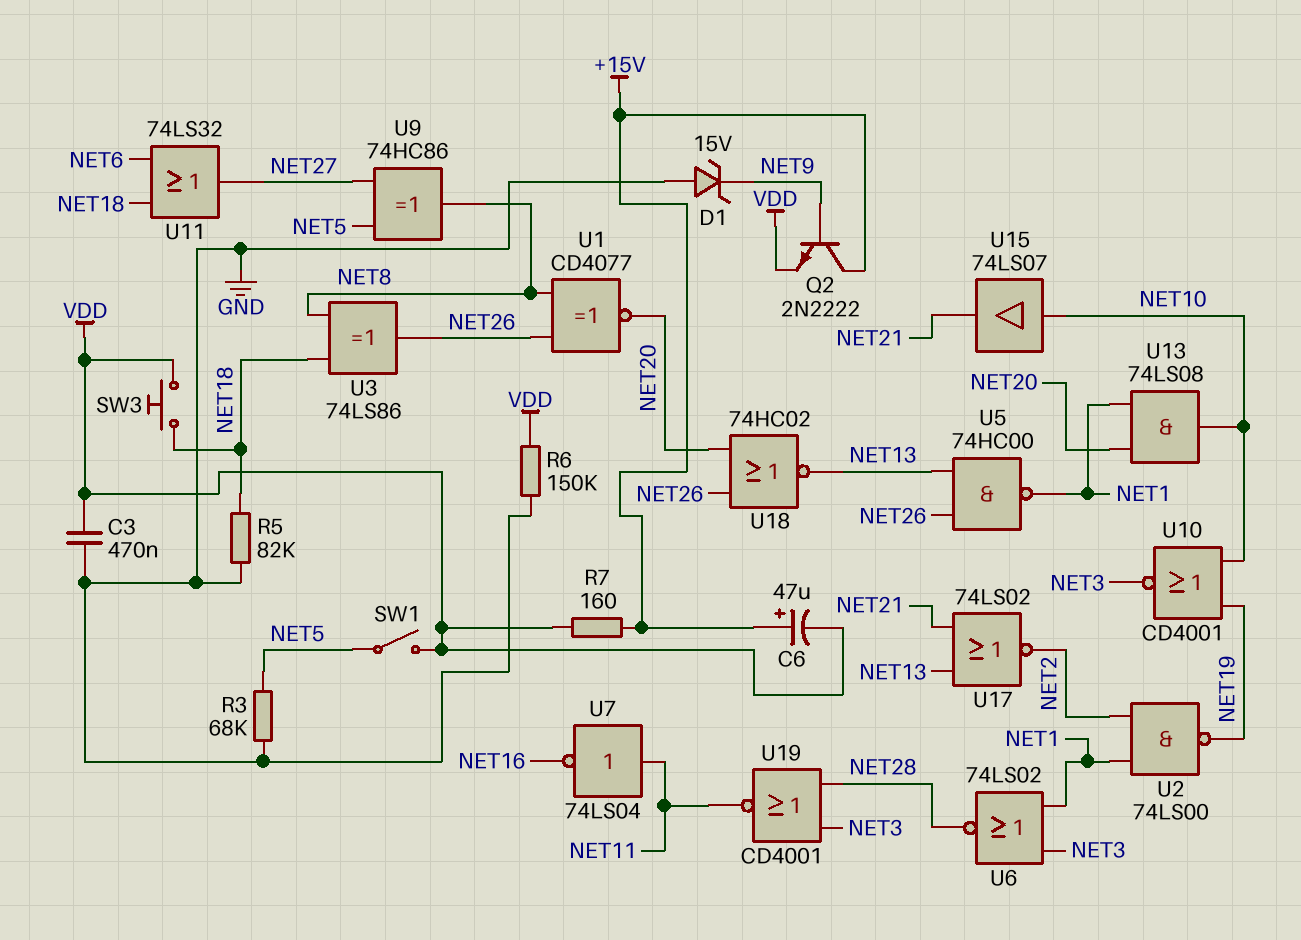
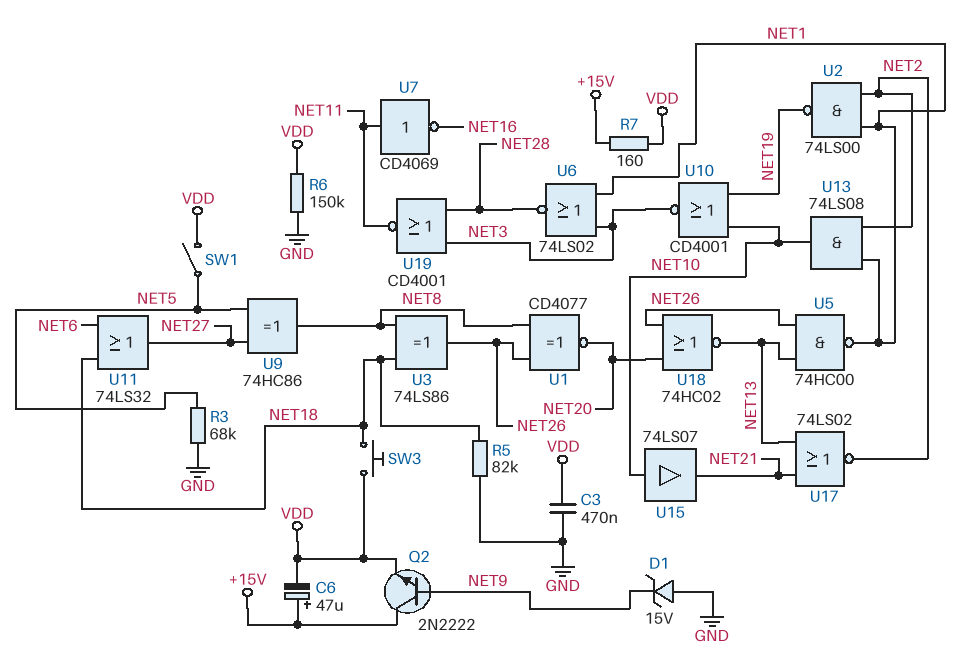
U7: NOT 74LS04 (in NET11, out NET16) -> NOT CD4069 (in NET11, out NET16)
U13: AND 74LS08 (in NET1, in NET20, out NET10) -> AND 74LS08 (in NET1, in NET2, out NET10)

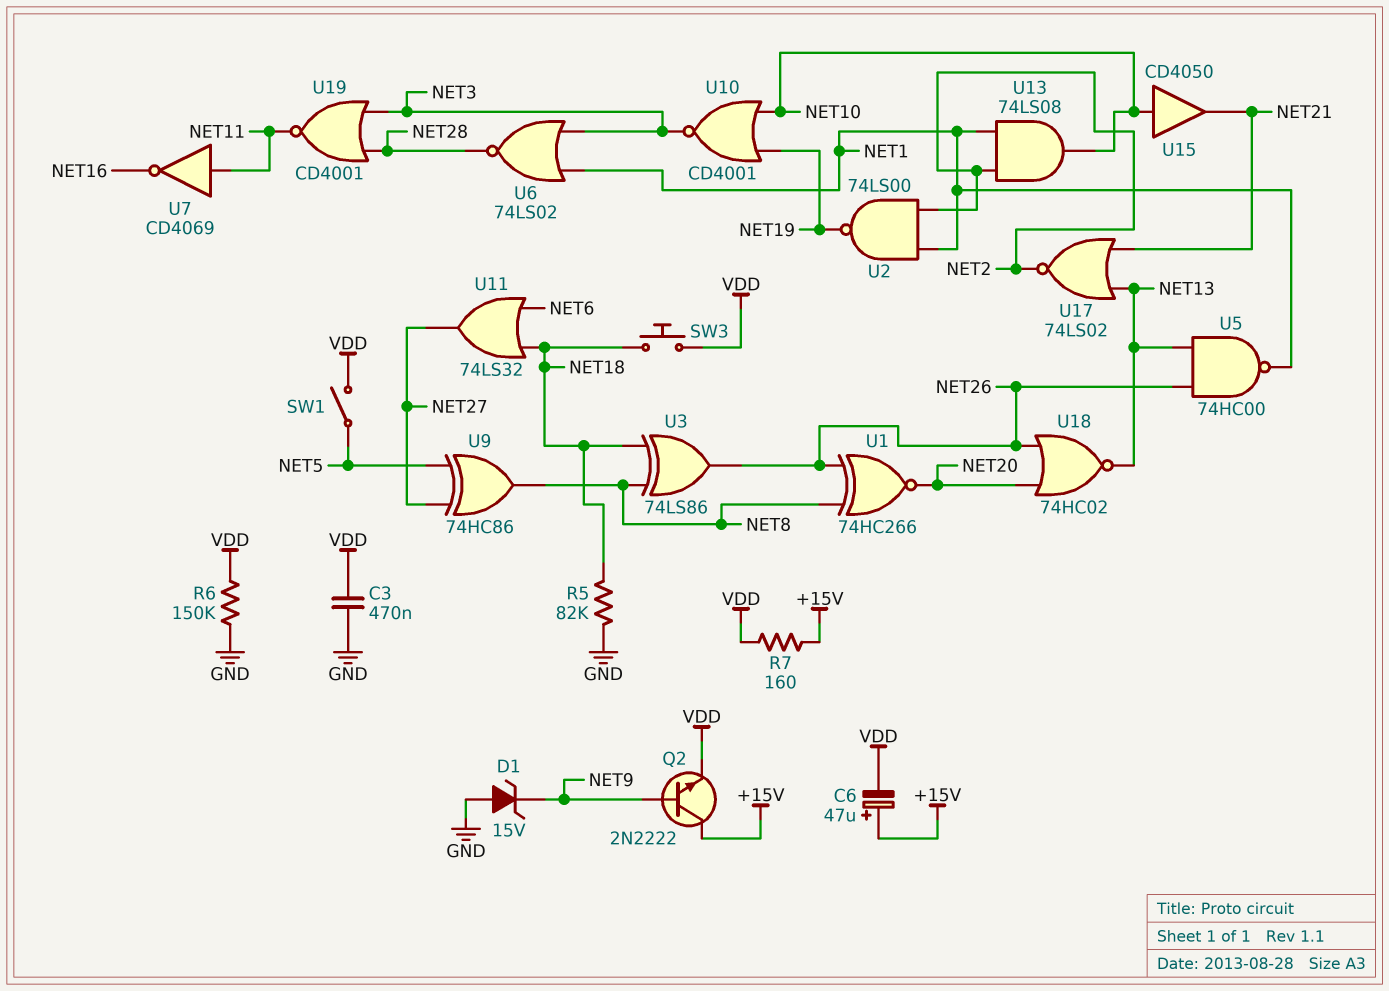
R3: 68k (GND, NET5) -> none
U1: XNOR CD4077 (in NET8, in NET26, out NET20) -> XNOR 74HC266 (in NET8, in NET26, out NET20)
U15: buffer 74LS07 (in NET10, out NET21) -> buffer CD4050 (in NET10, out NET21)

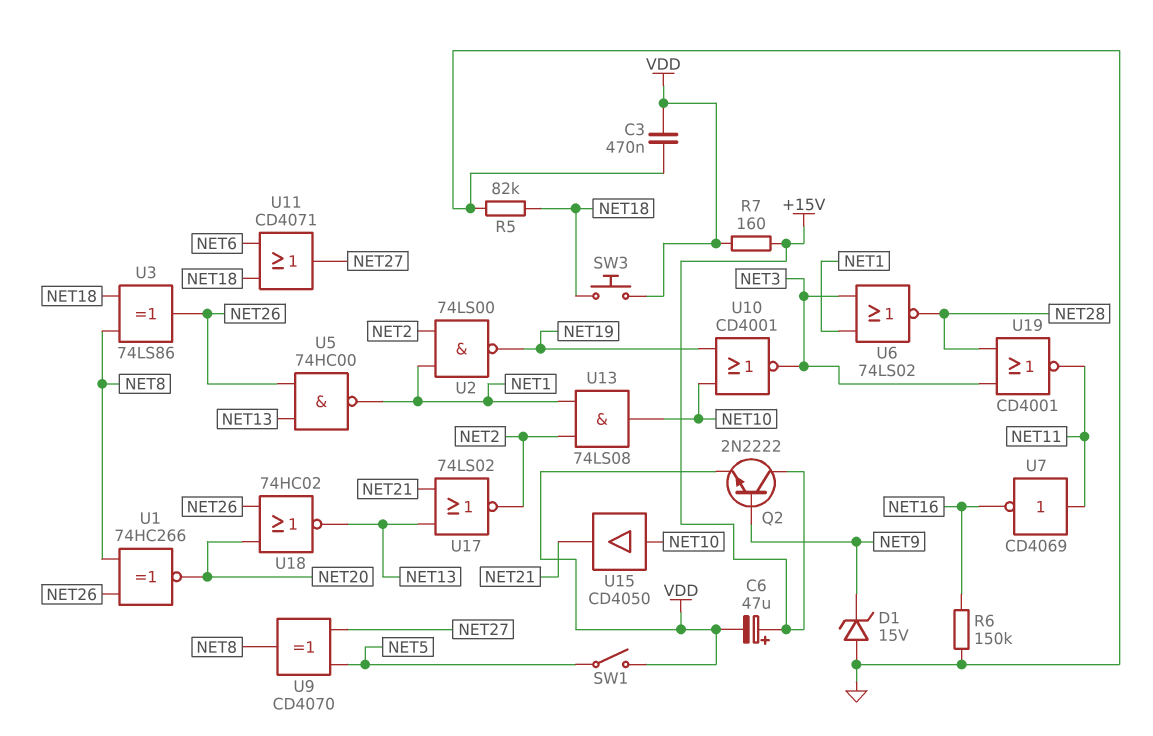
R6: 150k (GND, VDD) -> 150k (GND, NET16)
U9: XOR 74HC86 (in NET5, in NET27, out NET8) -> XOR CD4070 (in NET5, in NET27, out NET8)
U11: OR 74LS32 (in NET6, in NET18, out NET27) -> OR CD4071 (in NET6, in NET18, out NET27)

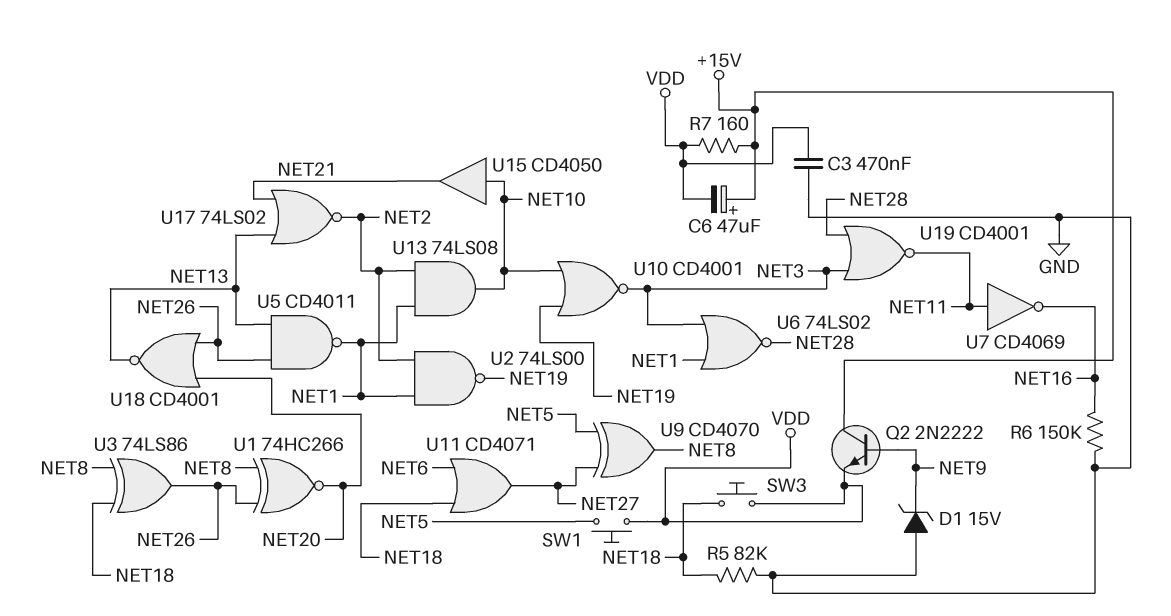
SW1: switch (NET5, VDD) -> button (NET5, VDD)
U5: NAND 74HC00 (in NET13, in NET26, out NET1) -> NAND CD4011 (in NET13, in NET26, out NET1)
U18: NOR 74HC02 (in NET20, in NET26, out NET13) -> NOR CD4001 (in NET20, in NET26, out NET13)

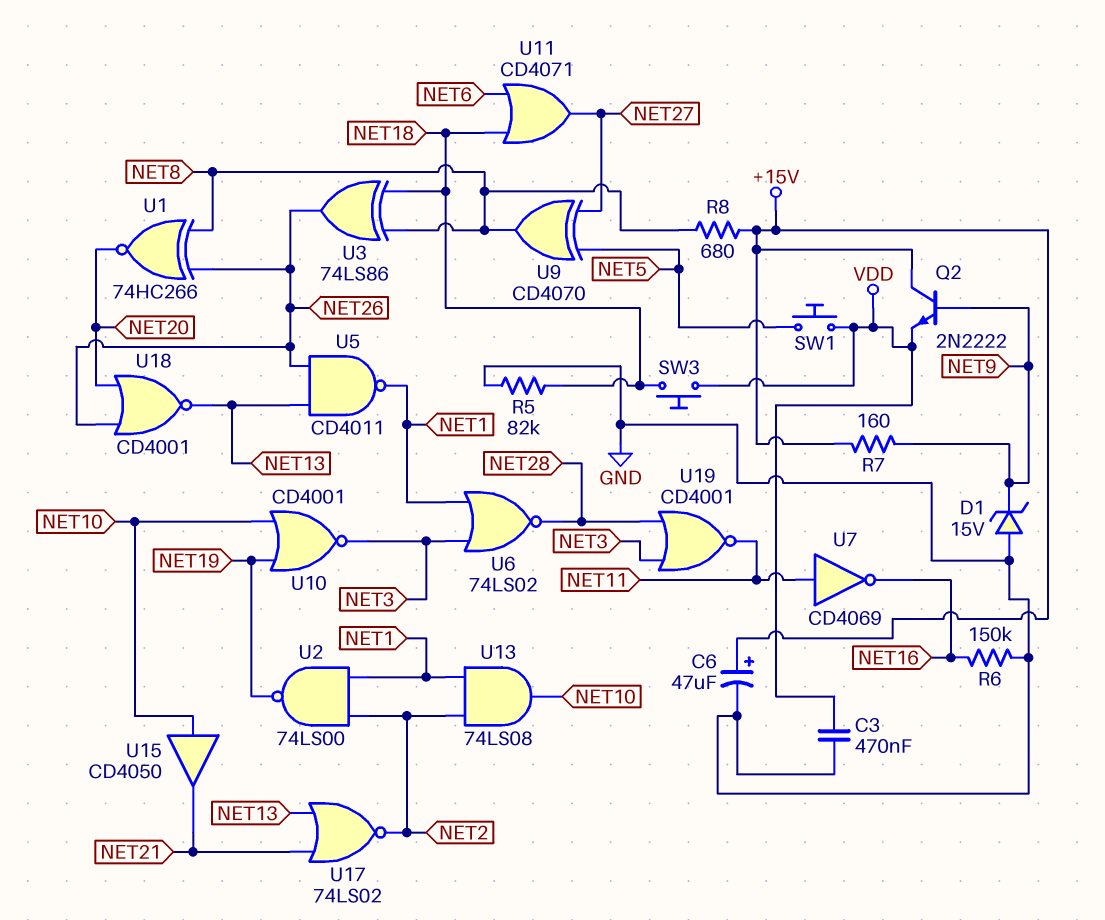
C6: 47uF (plus +15V, minus VDD) -> 47uF (plus +15V, minus GND)
R7: 160 (+15V, VDD) -> 160 (+15V, NET9)
R8: none -> 680 (+15V, NET8)

